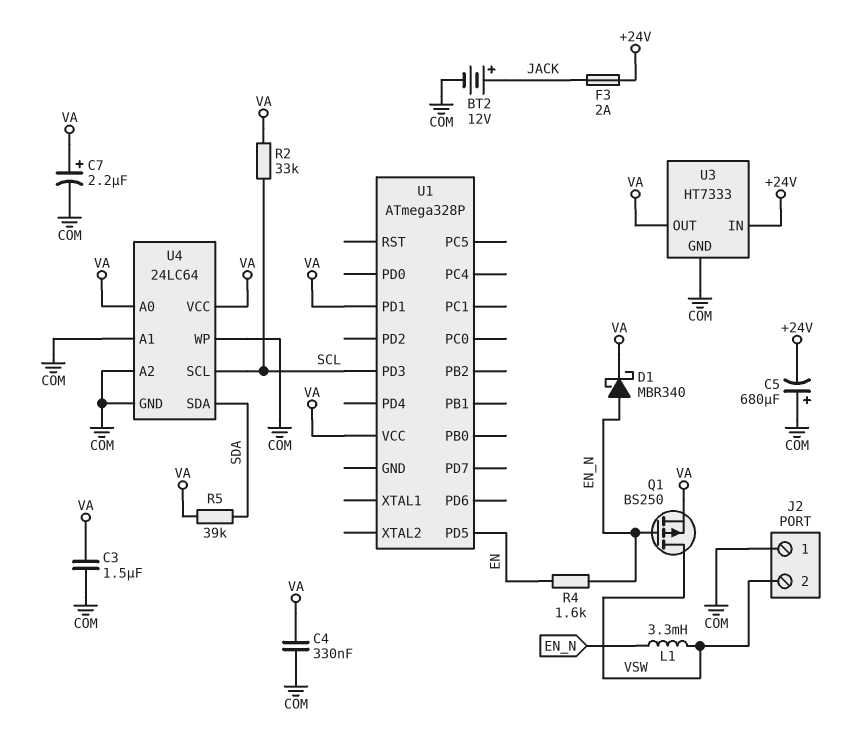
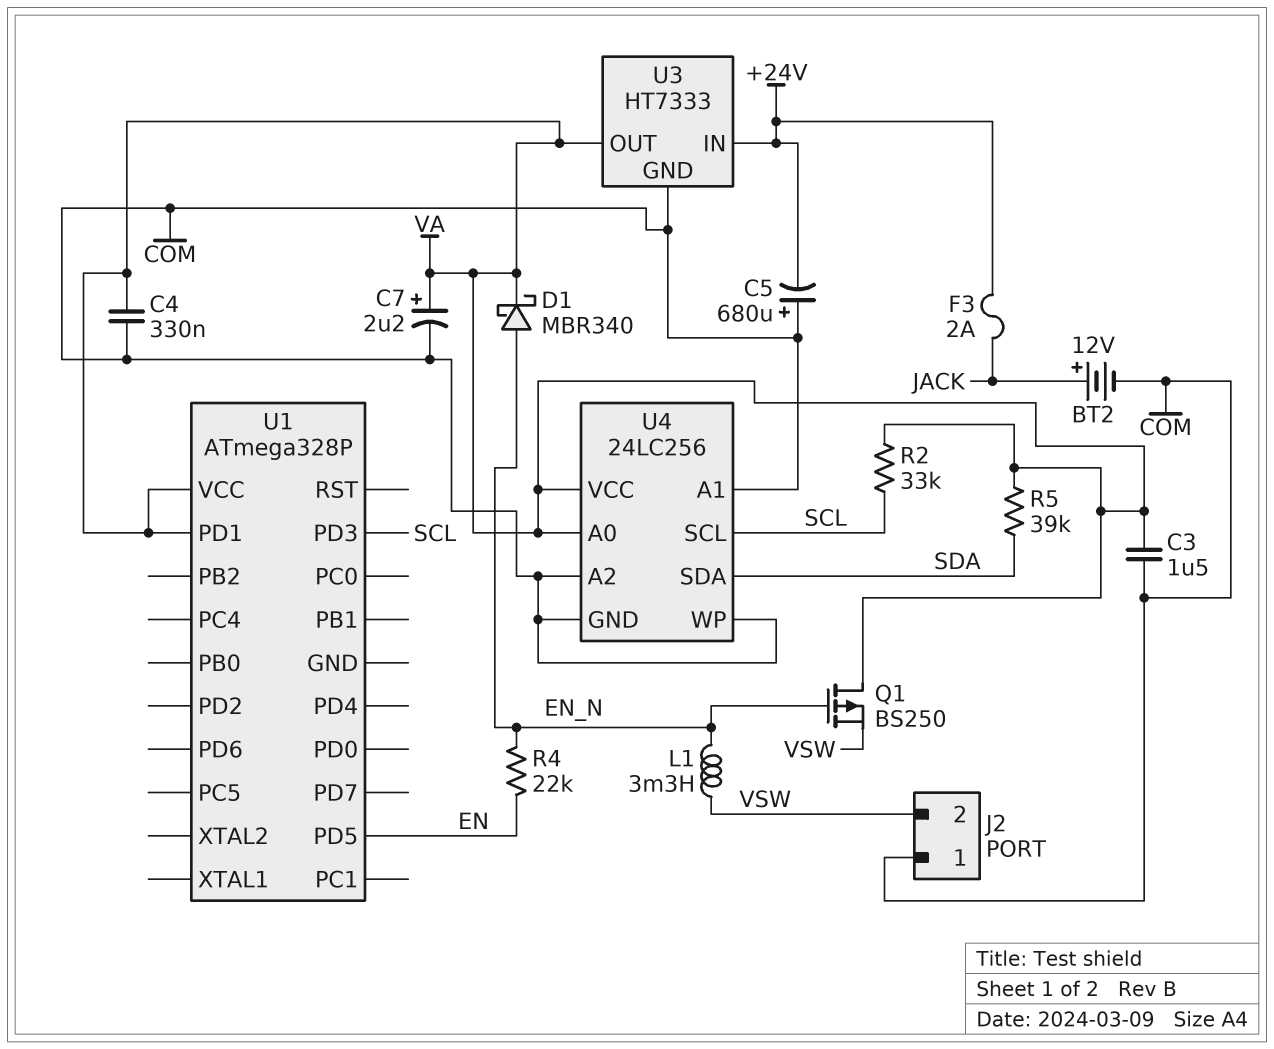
Q1: PMOS BS250 (G EN_N, D VSW, S VA) -> PMOS BS250 (G EN_N, D VA, S VSW)
R4: 1.6k (EN, EN_N) -> 22k (EN, EN_N)
U4: 24LC64 -> 24LC256

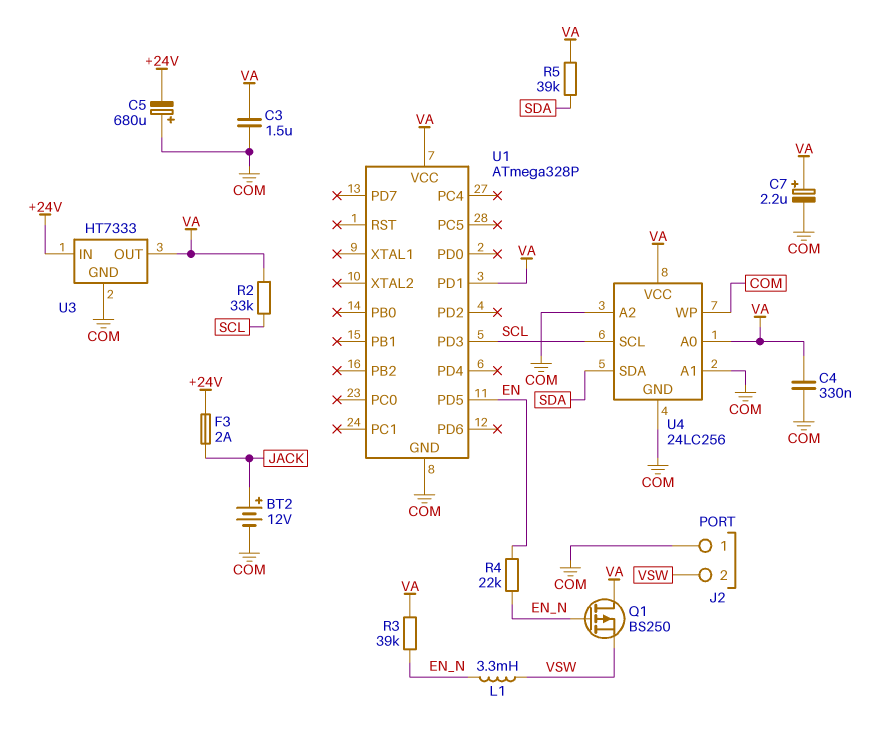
D1: schottky MBR340 (A EN_N, K VA) -> none
R3: none -> 39k (EN_N, VA)
U1 pin GND: none -> COM

